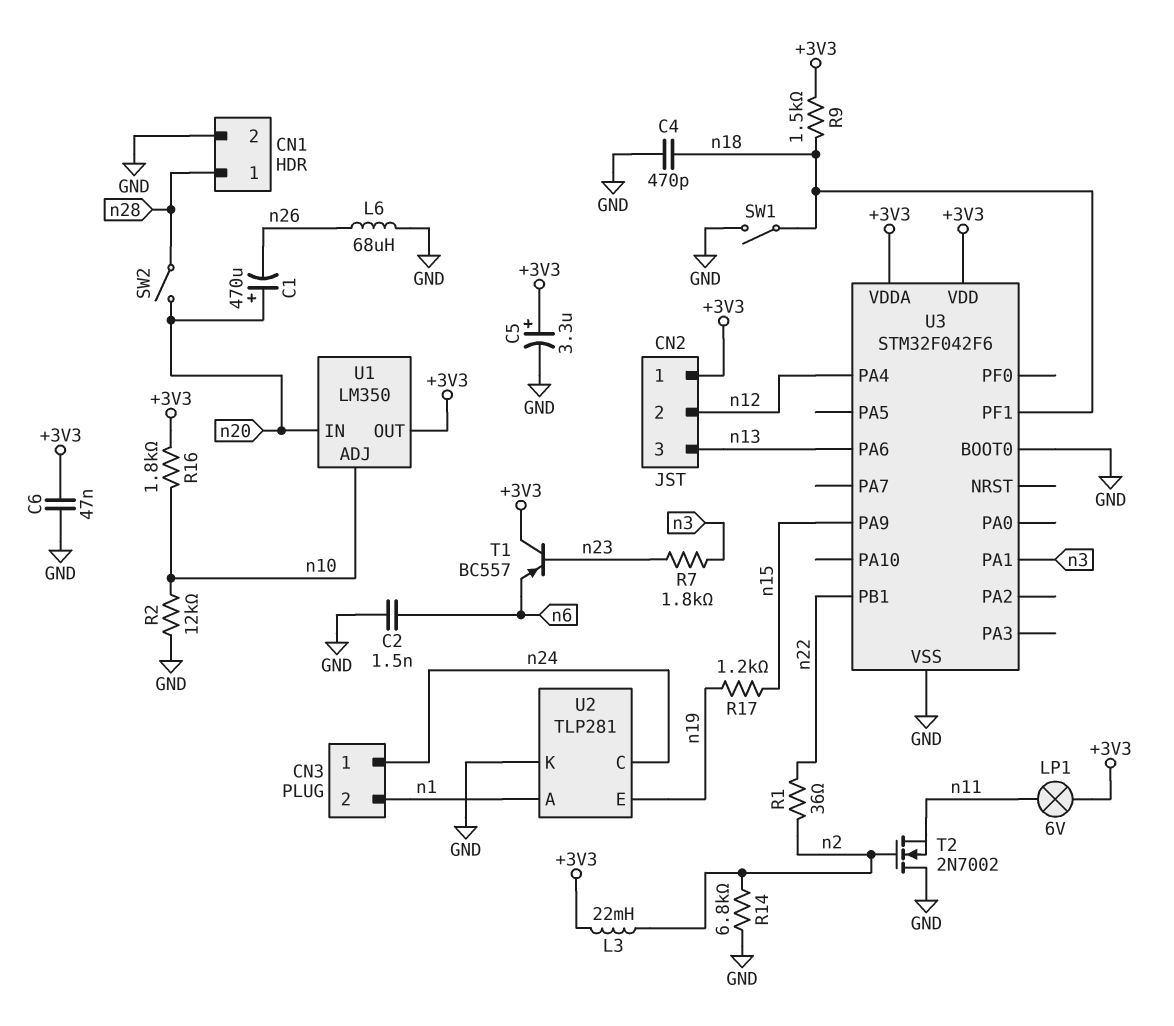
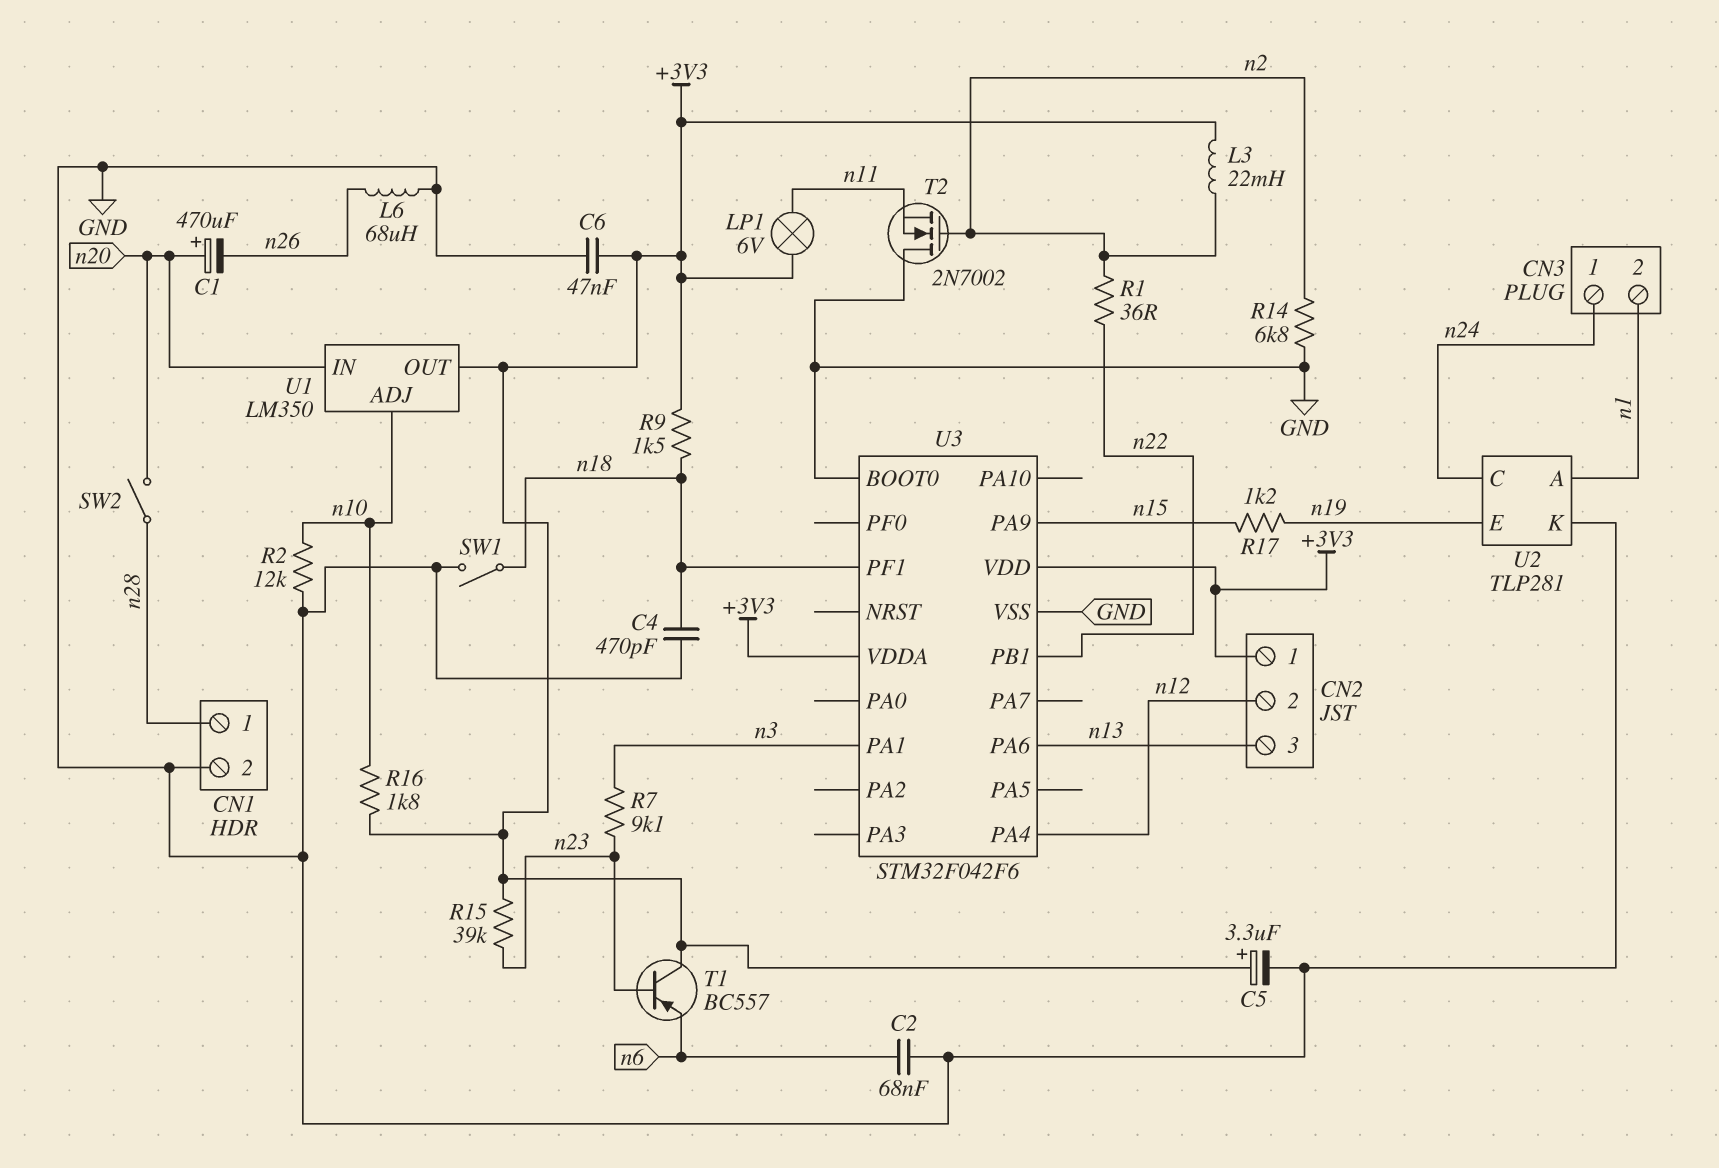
C2: 1.5nF (GND, n6) -> 68nF (GND, n6)
R7: 1.8k (n3, n23) -> 9.1k (n3, n23)
R15: none -> 39k (+3V3, n23)

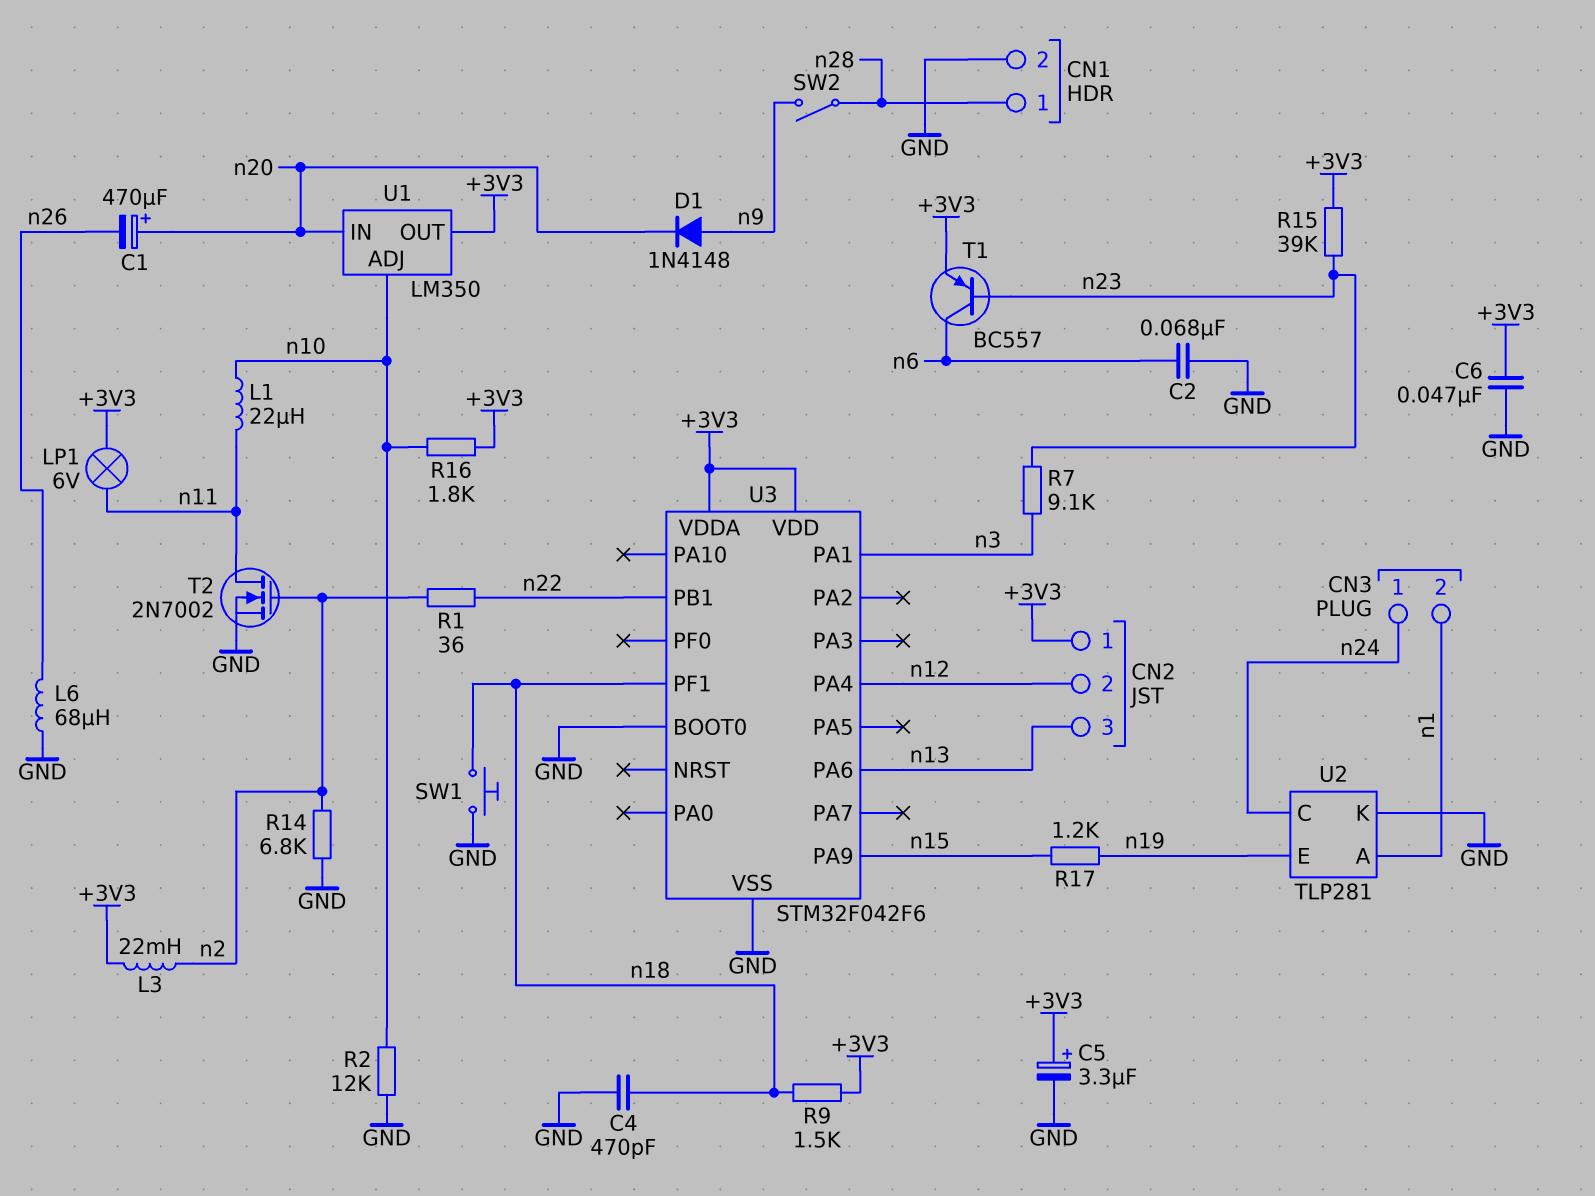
D1: none -> diode 1N4148 (A n9, K n20)
L1: none -> 22uH (n10, n11)
SW1: switch (GND, n18) -> button (GND, n18)
SW2: switch (n20, n28) -> switch (n9, n28)
T1: PNP BC557 (B n23, C +3V3, E n6) -> PNP BC557 (B n23, C n6, E +3V3)
T2: NMOS 2N7002 (G n2, D GND, S n11) -> NMOS 2N7002 (G n2, D n11, S GND)

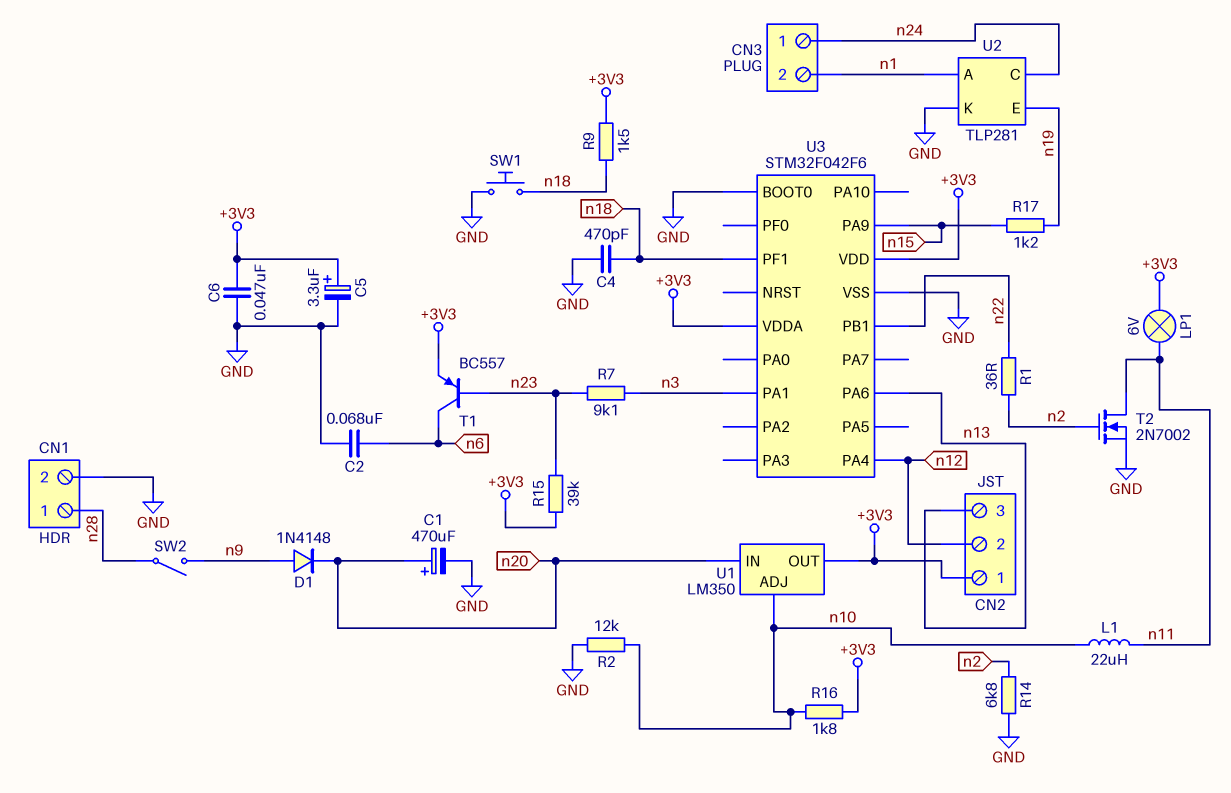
C1: 470uF (plus n20, minus n26) -> 470uF (plus n20, minus GND)
L3: 22mH (+3V3, n2) -> none
L6: 68uH (GND, n26) -> none

